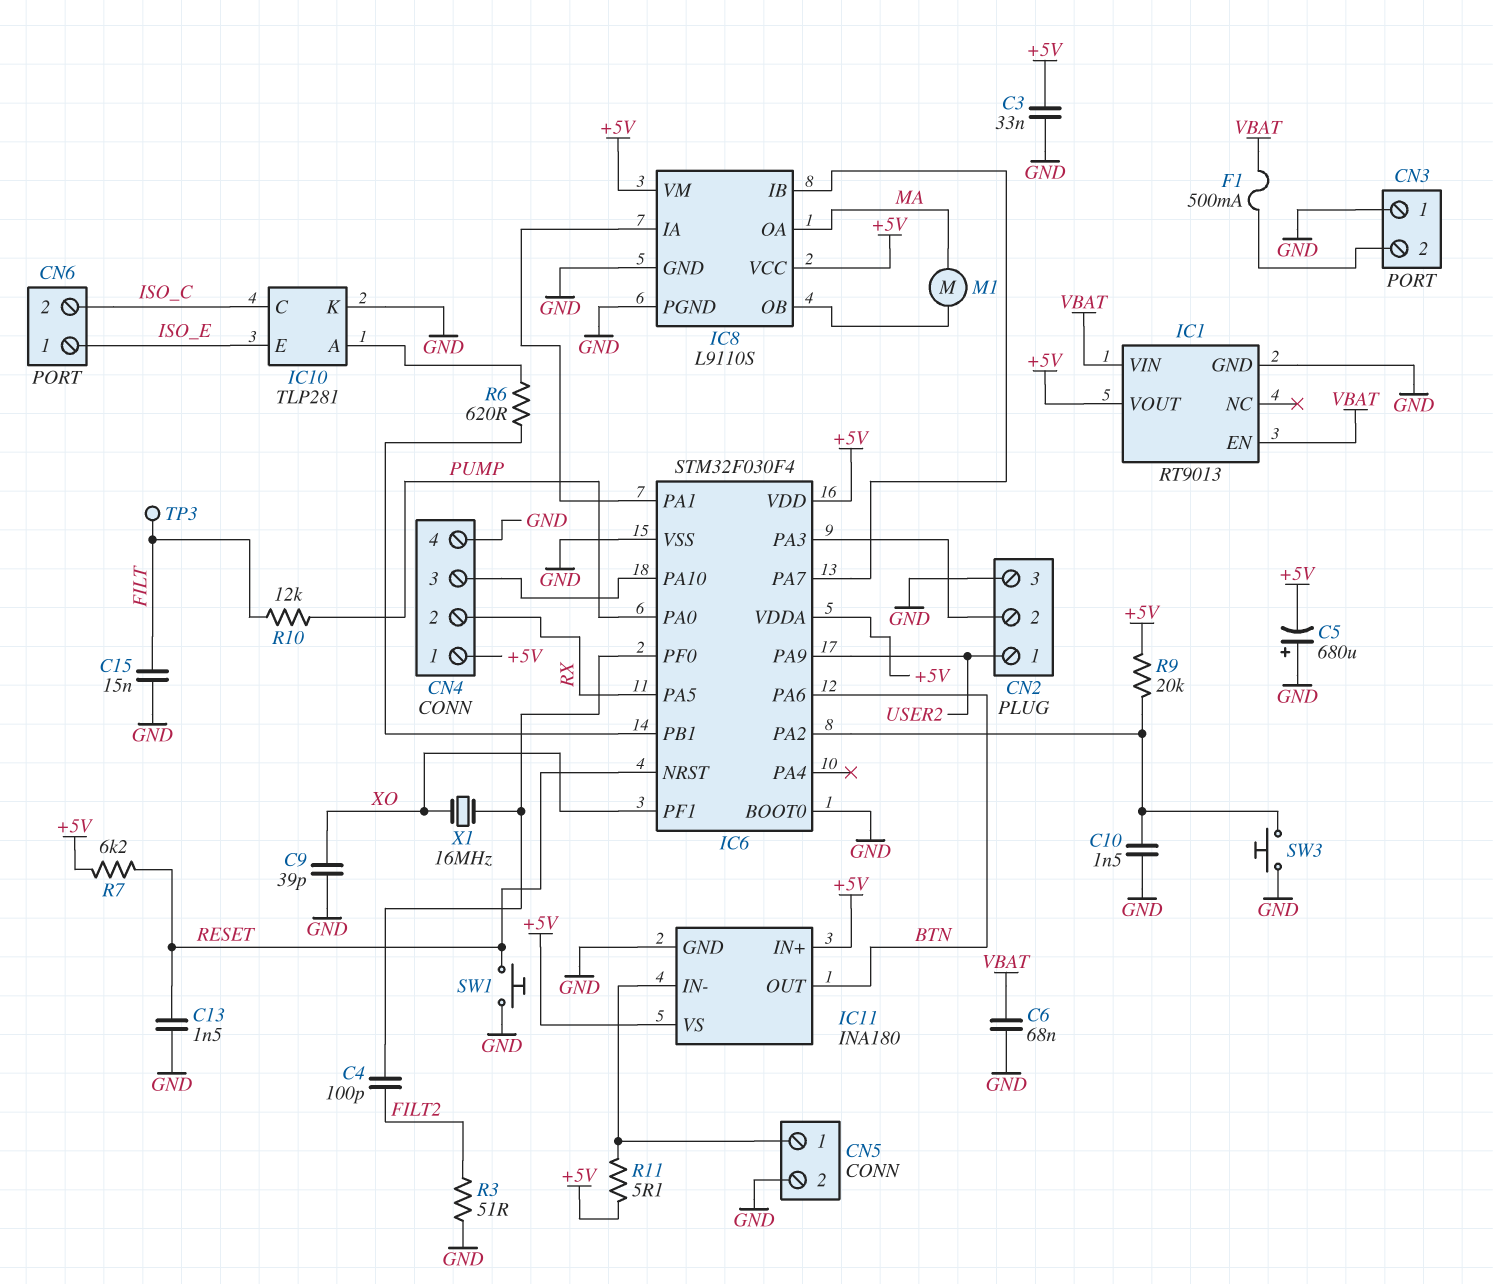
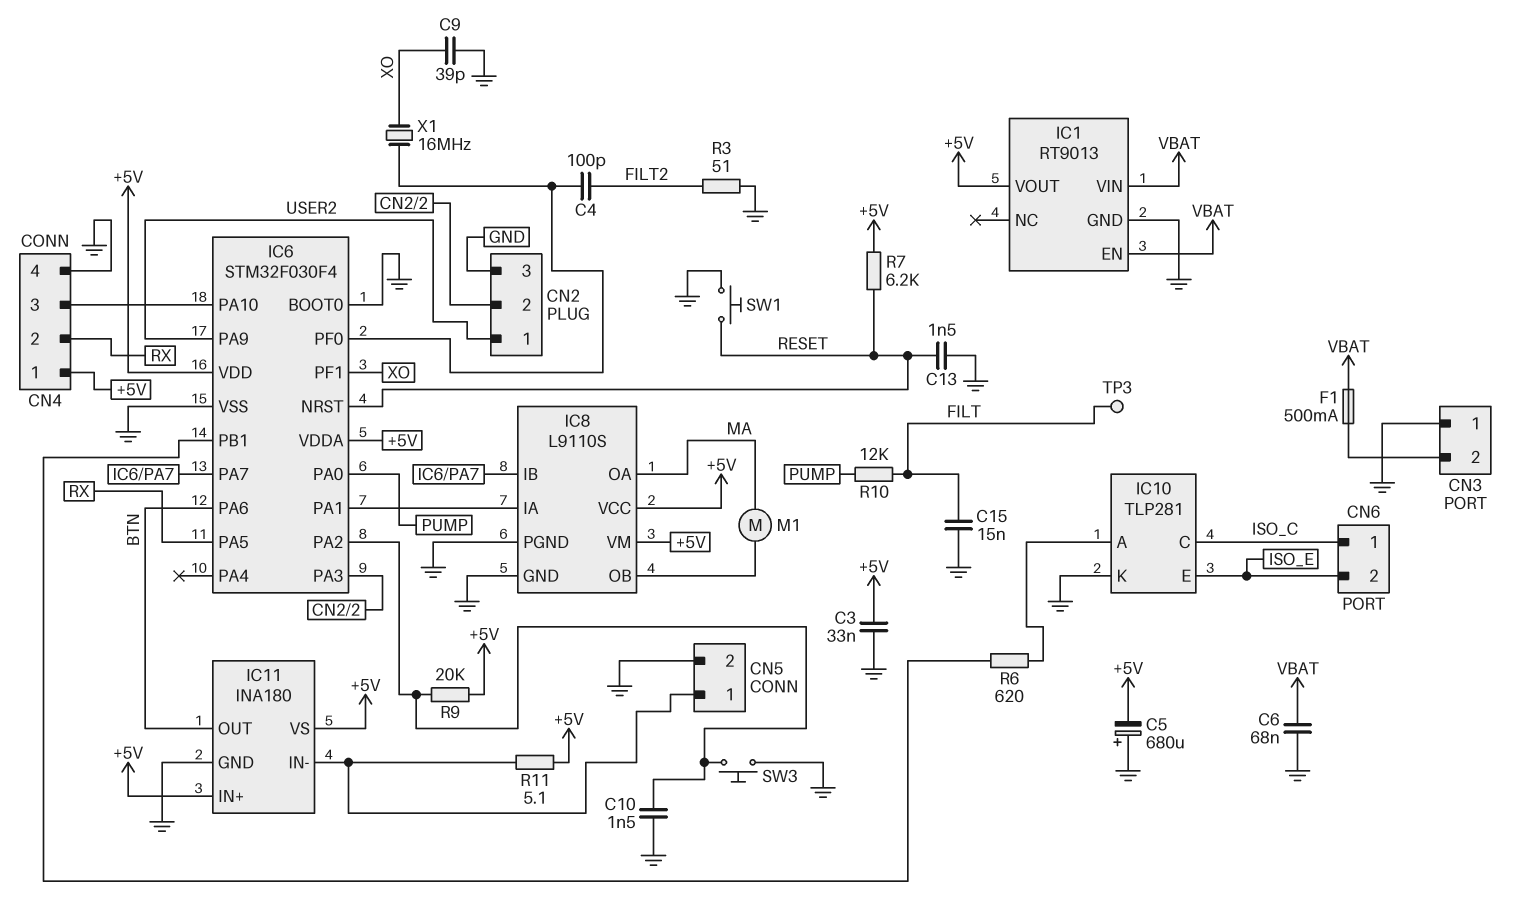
CN6 pin 1: ISO_E -> ISO_C
CN6 pin 2: ISO_C -> ISO_E

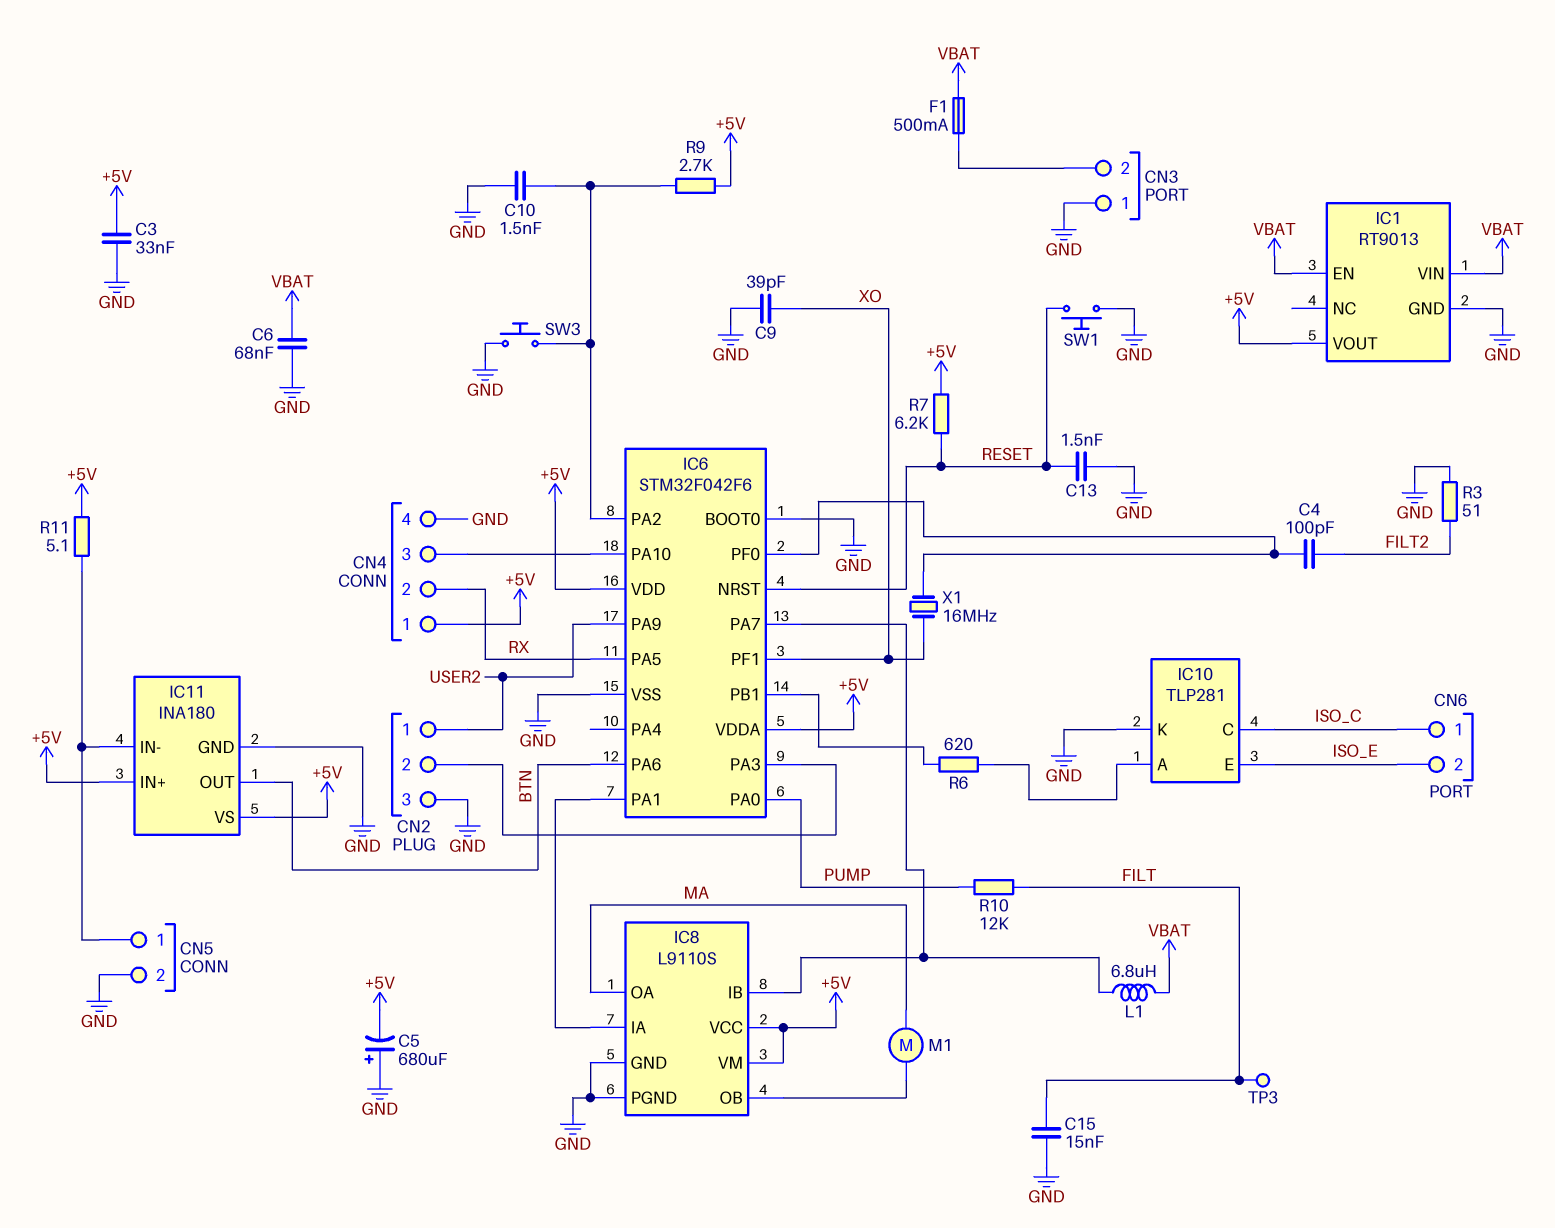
IC6: STM32F030F4 -> STM32F042F6
L1: none -> 6.8uH (IC6/PA7, VBAT)
R9: 20k (+5V, IC6/PA2) -> 2.7k (+5V, IC6/PA2)

